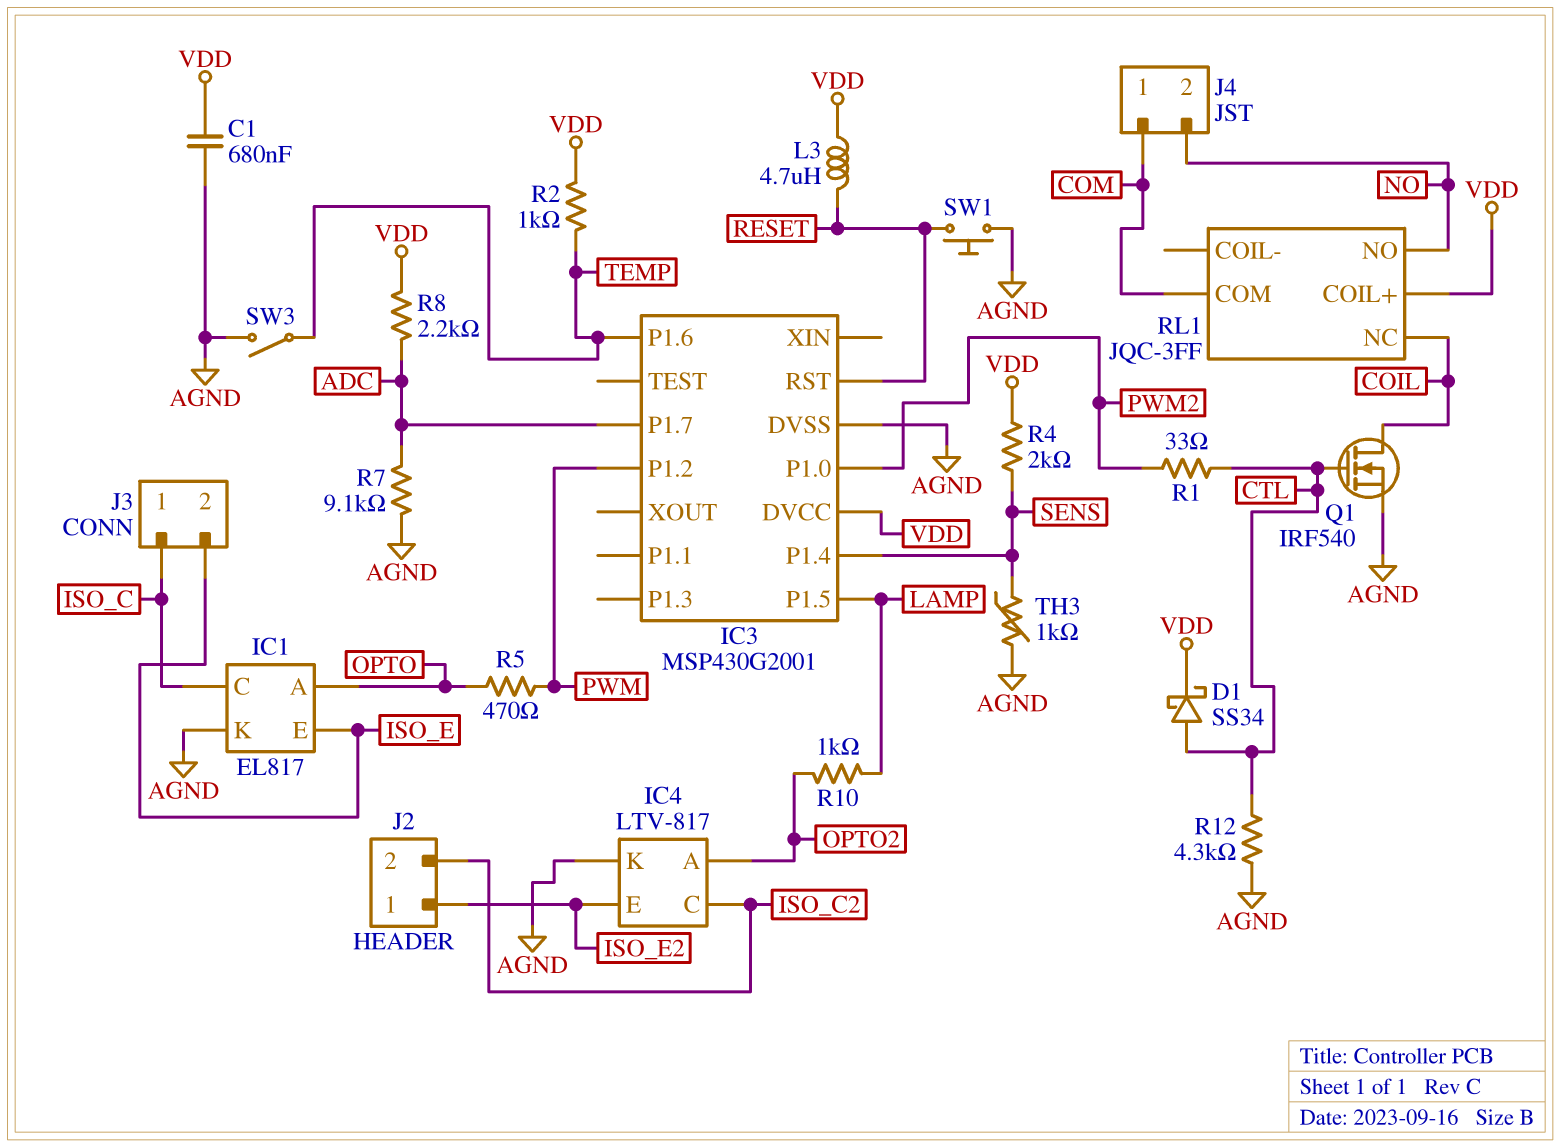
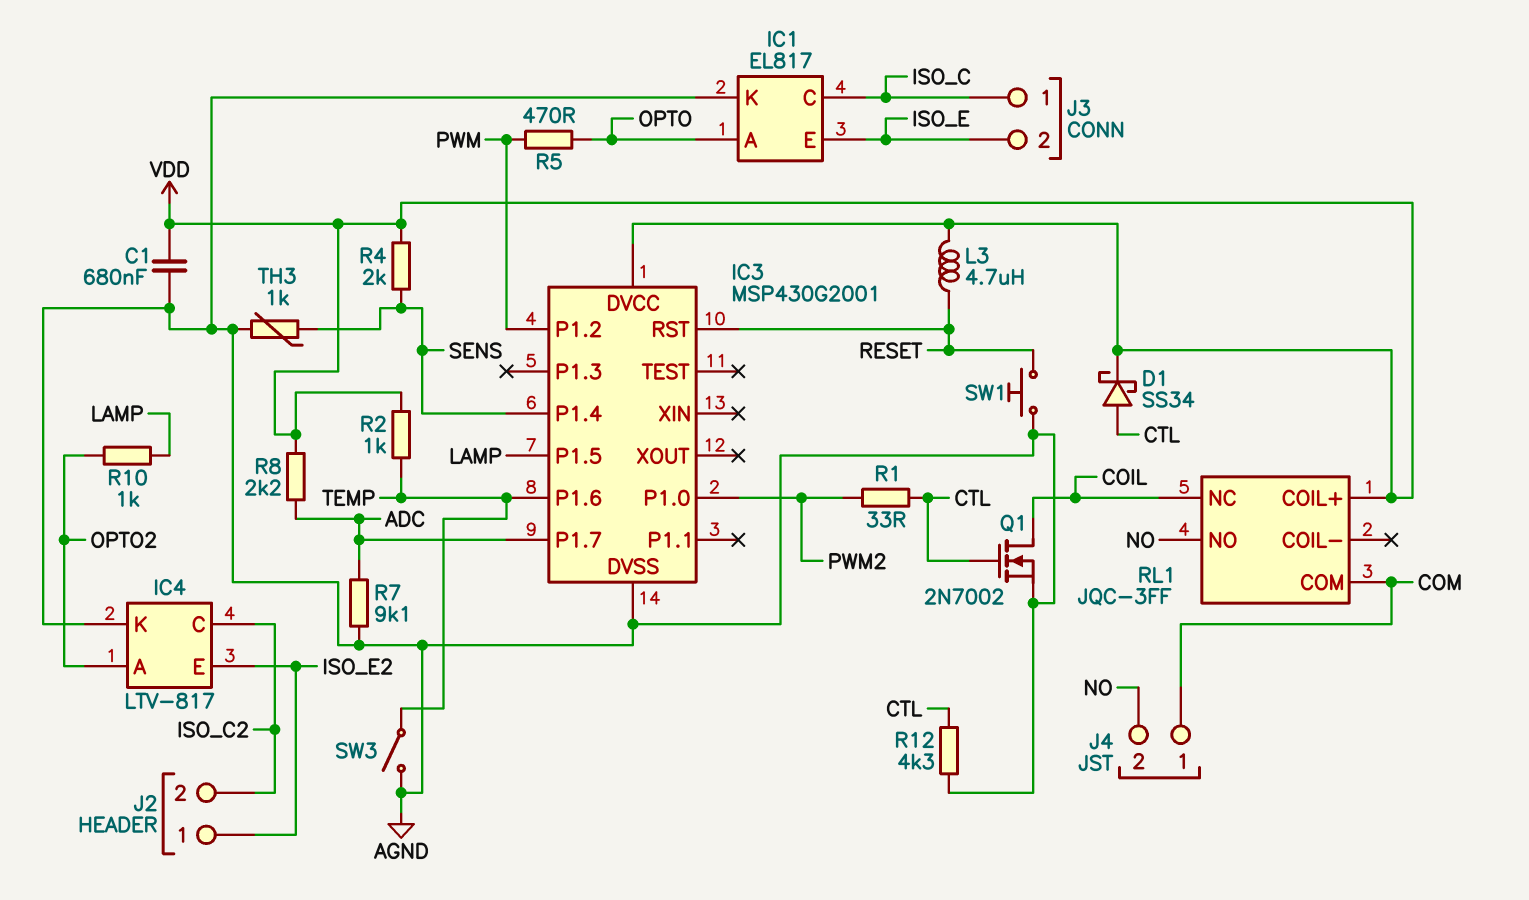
Q1: NMOS IRF540 (G CTL, D COIL, S AGND) -> NMOS 2N7002 (G CTL, D COIL, S AGND)

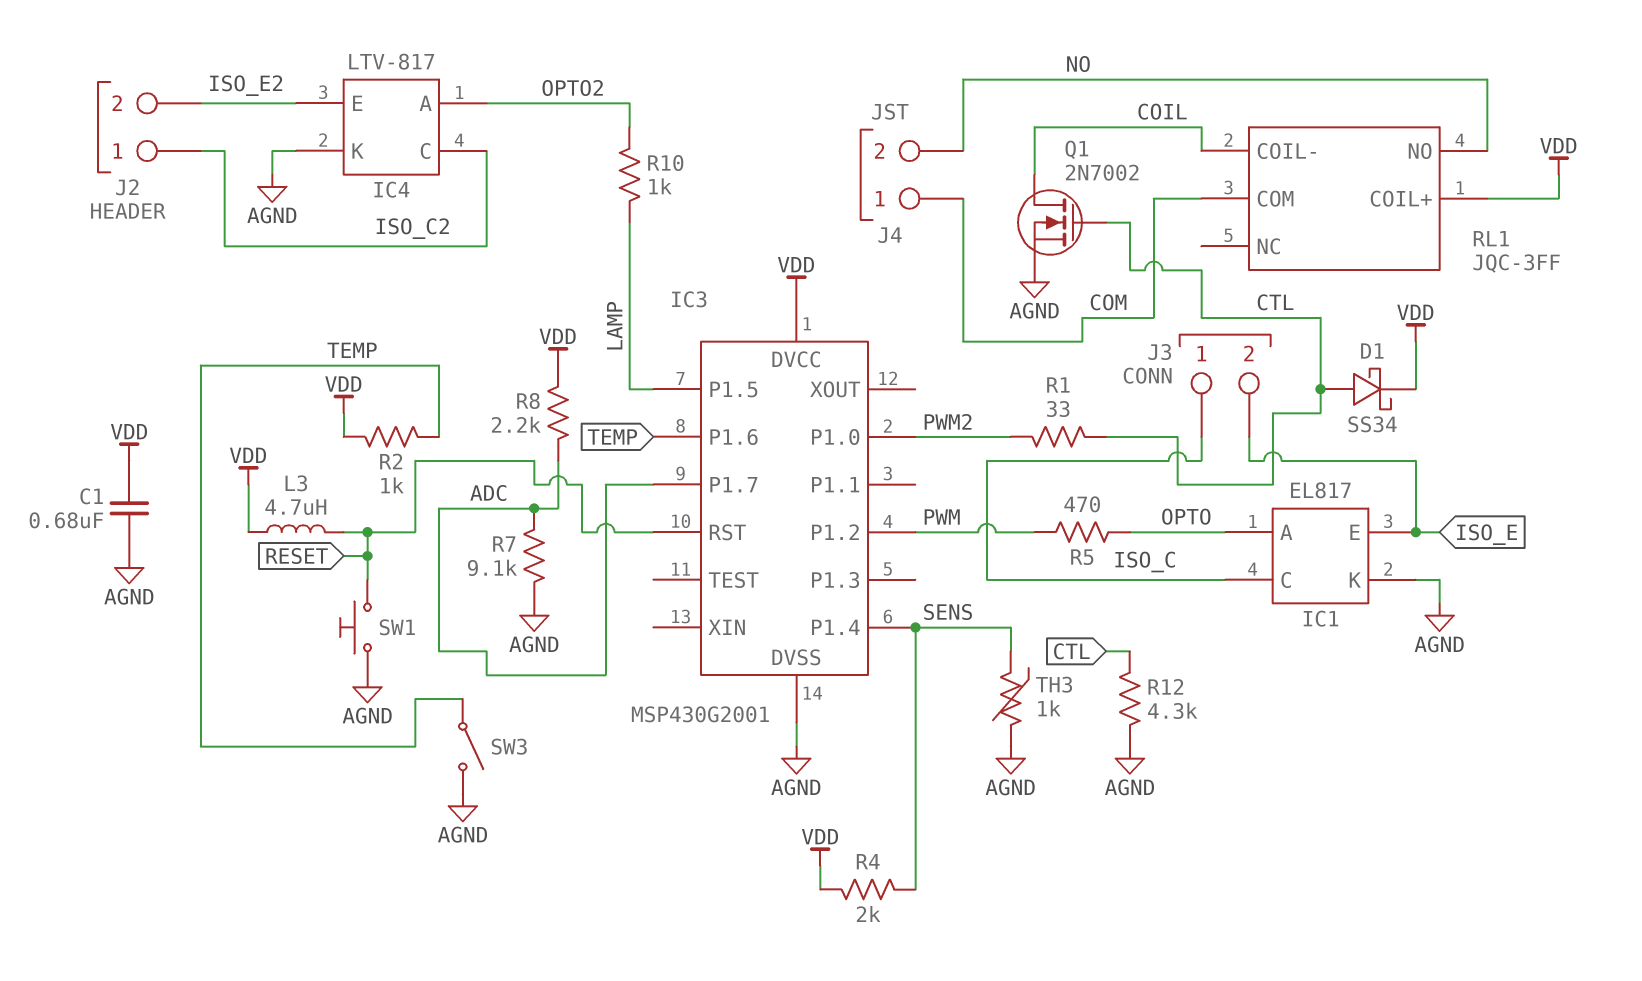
J2 pin 1: ISO_E2 -> ISO_C2
J2 pin 2: ISO_C2 -> ISO_E2
RL1 pin COIL-: none -> COIL
RL1 pin NC: COIL -> none

